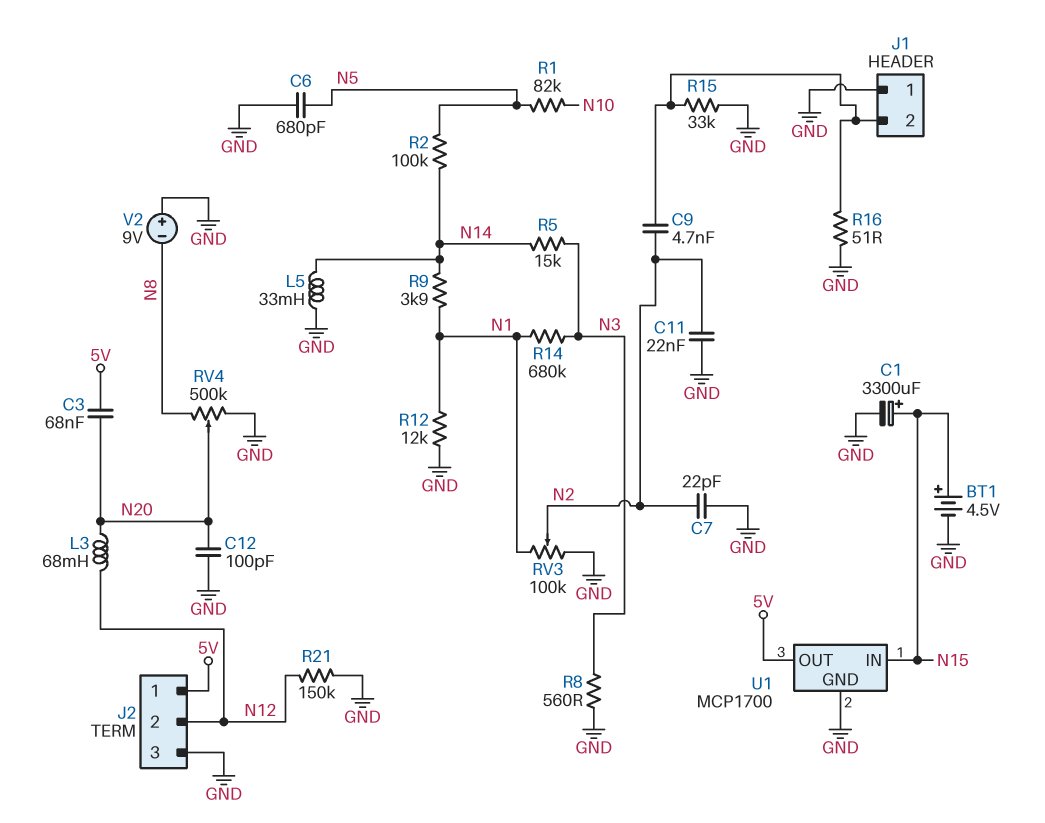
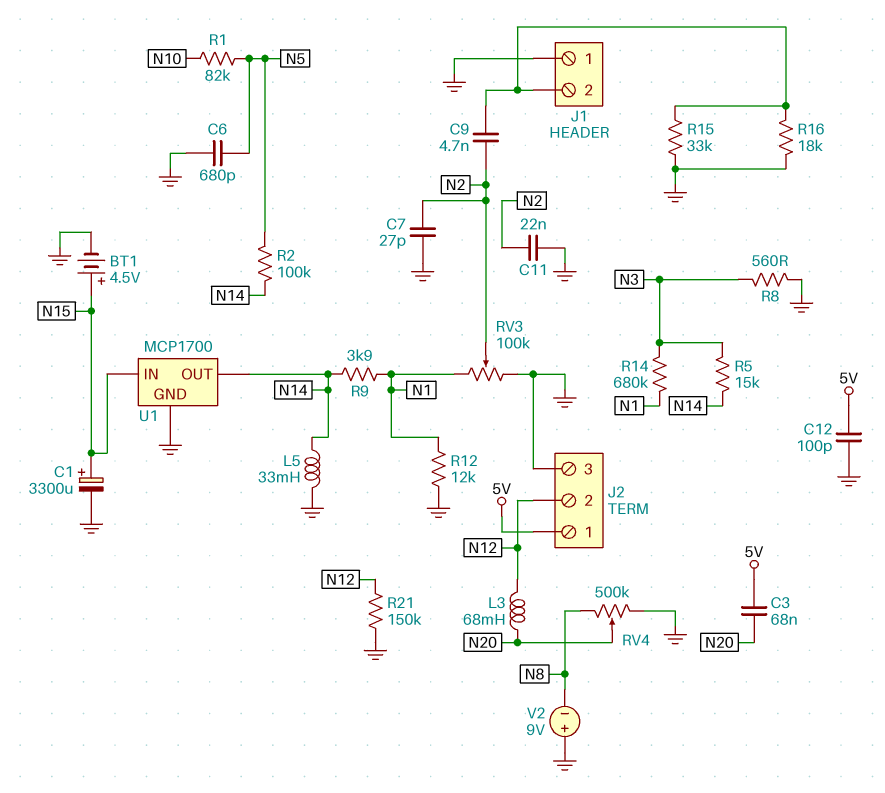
C7: 22pF (GND, N2) -> 27pF (GND, N2)
C12: 100pF (GND, N20) -> 100pF (5V, GND)
R16: 51 (GND, J1/2) -> 18k (GND, J1/2)
U1 pin OUT: 5V -> N14

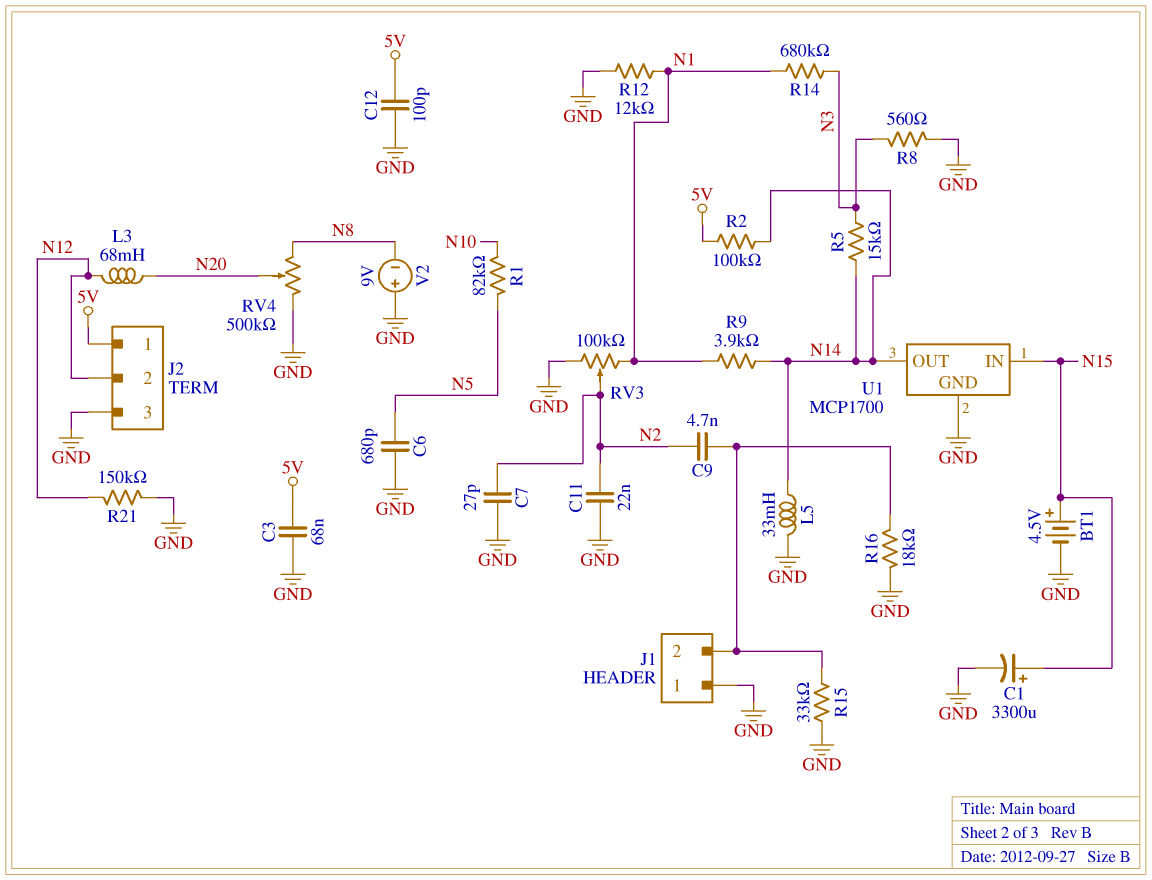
C3: 68nF (5V, N20) -> 68nF (5V, GND)
R2: 100k (N5, N14) -> 100k (5V, N14)

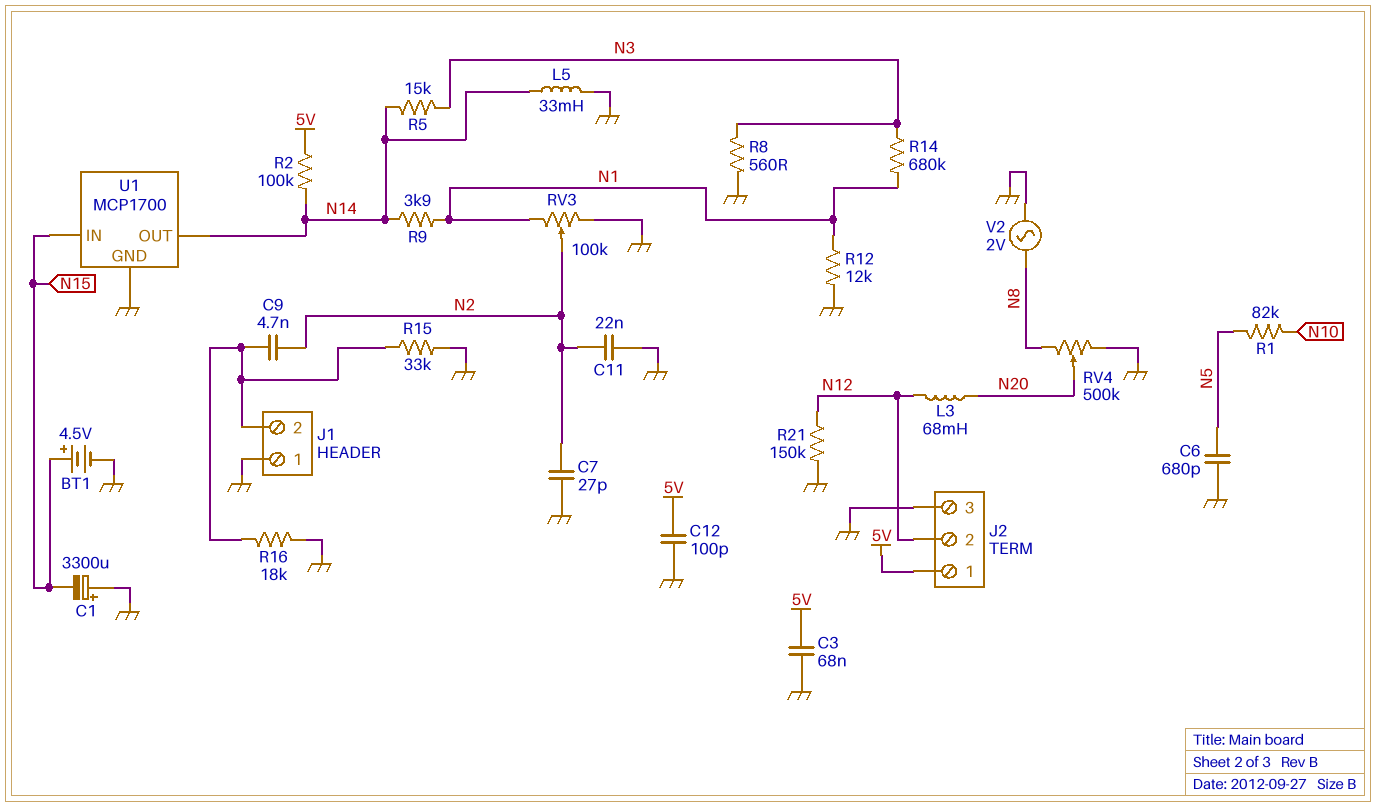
C1: 3300uF (plus N15, minus GND) -> 3300uF (plus GND, minus N15)
V2: 9V (plus GND, minus N8) -> AC 2V (GND, N8)

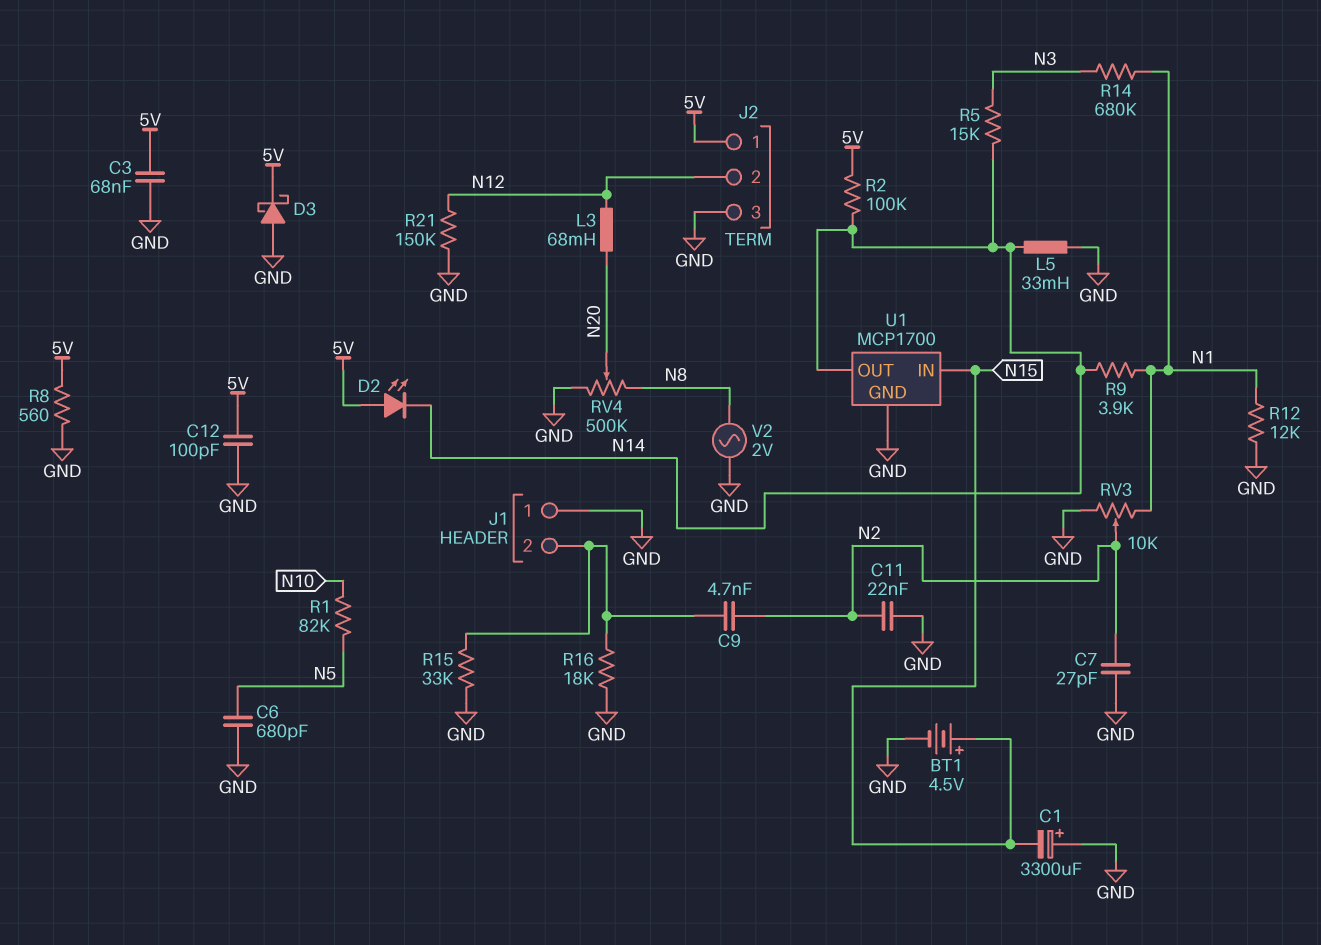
D2: none -> LED (A 5V, K N14)
D3: none -> schottky (A GND, K 5V)
R8: 560 (GND, N3) -> 560 (5V, GND)
RV3: 100k (GND, N1, wiper N2) -> 10k (GND, N1, wiper N2)

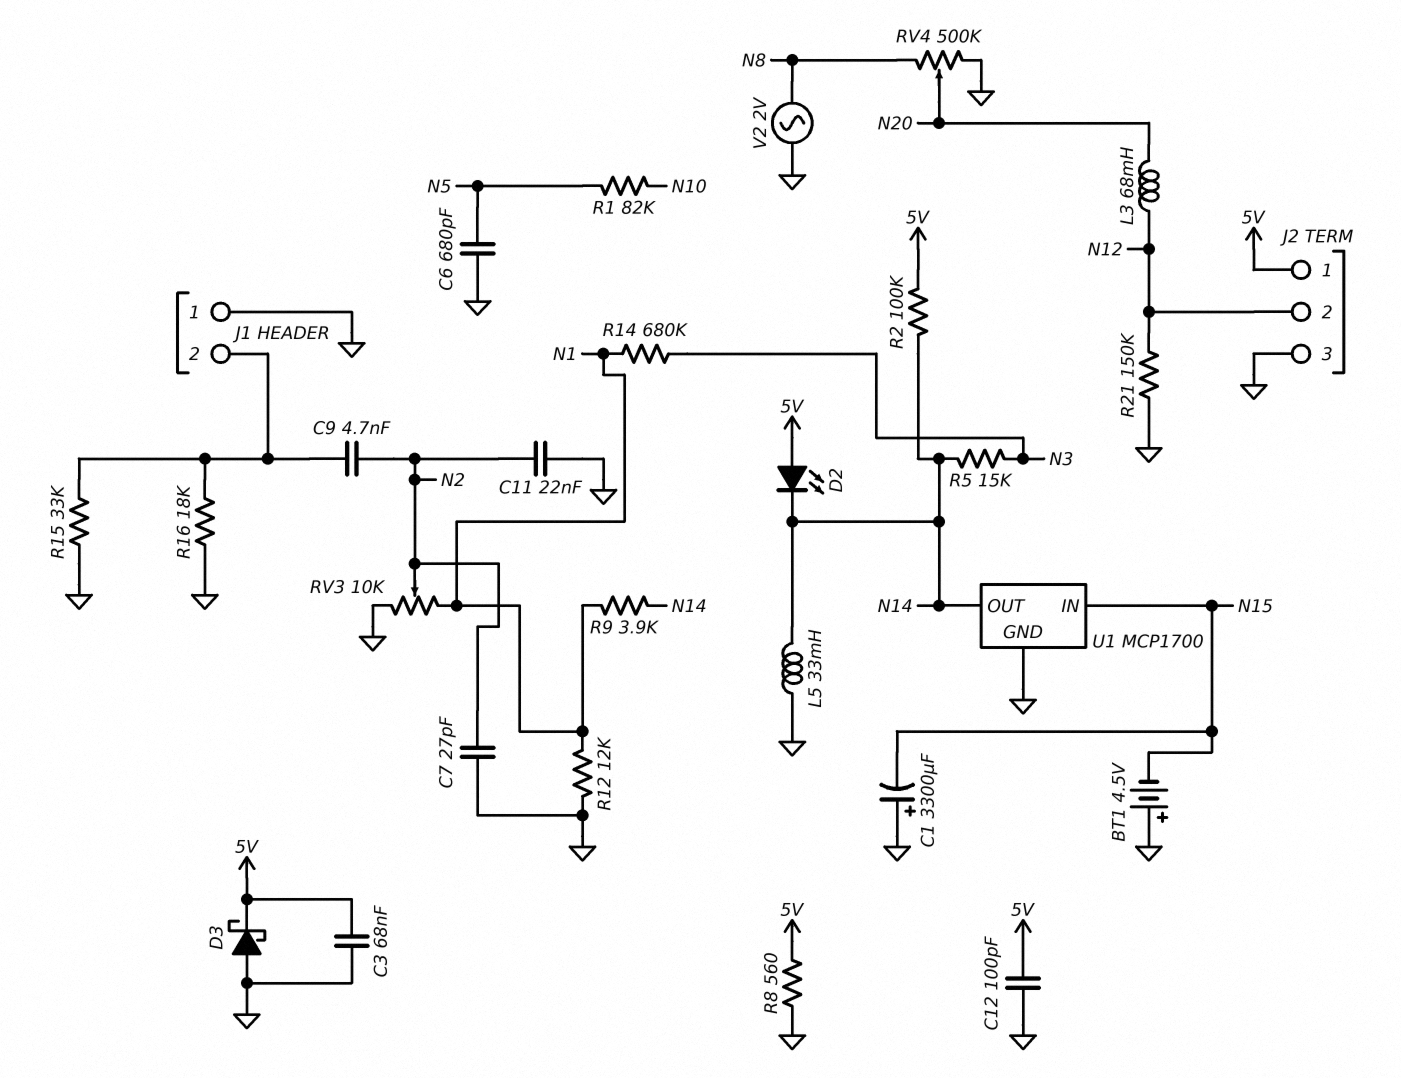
BT1: 4.5V (plus N15, minus GND) -> 4.5V (plus GND, minus N15)

